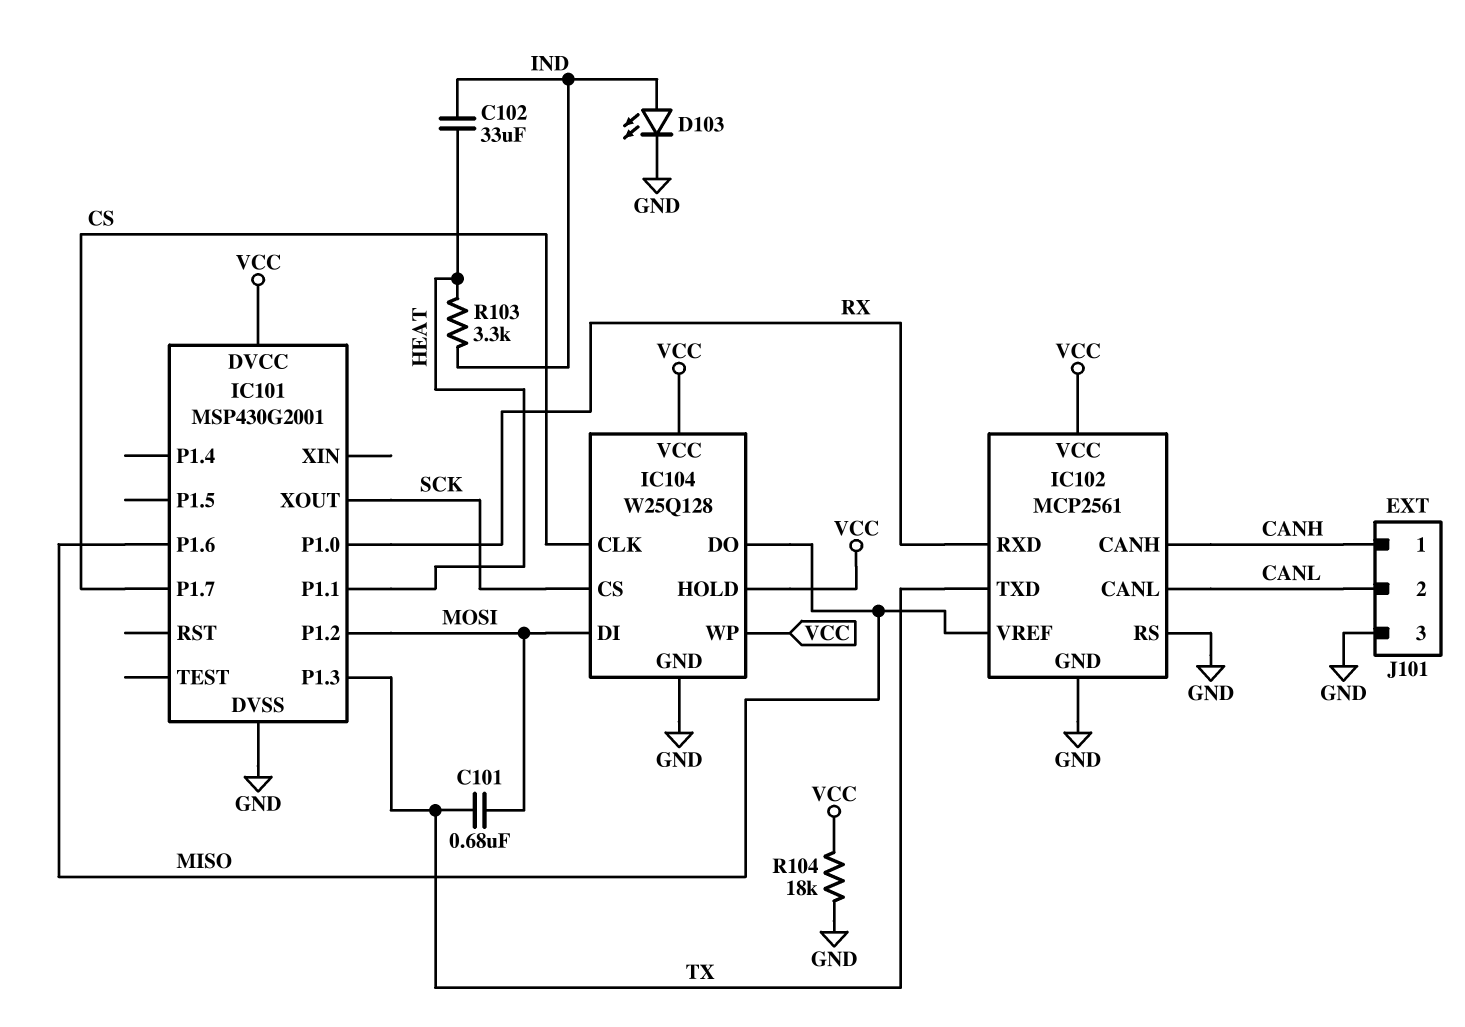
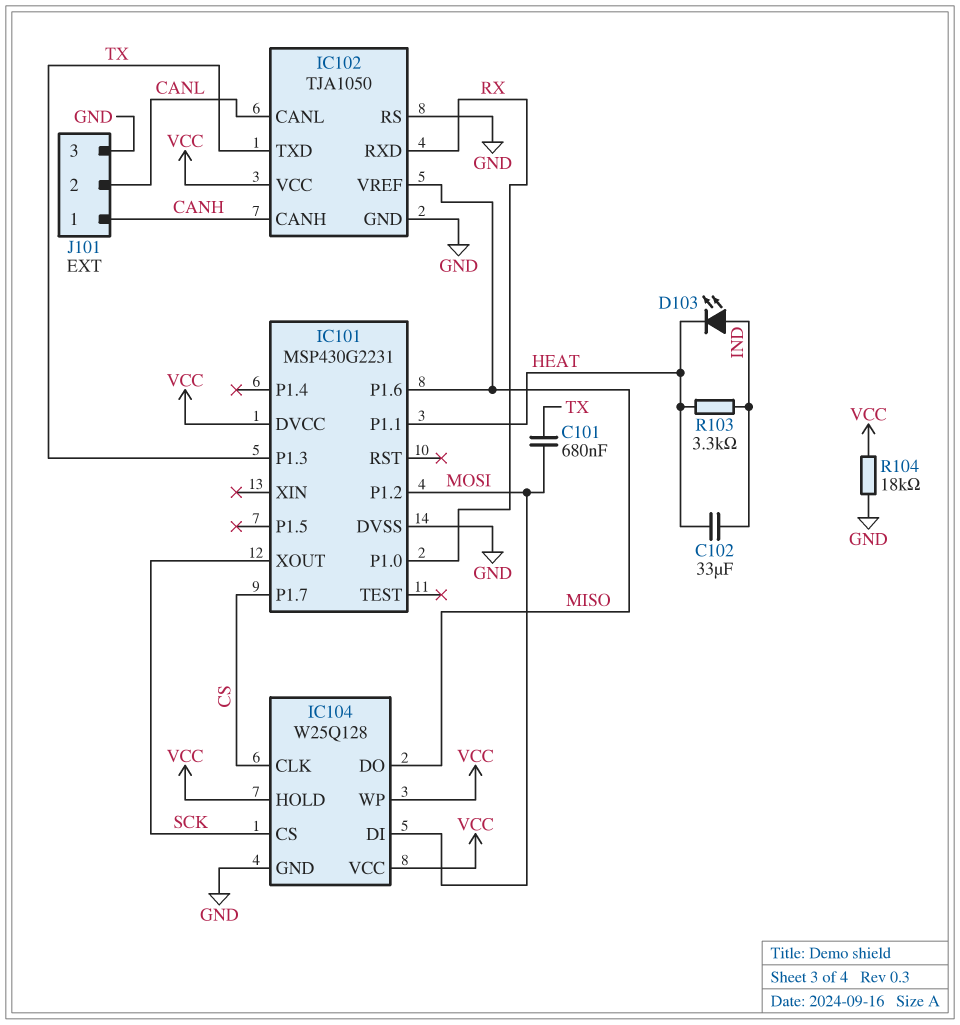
D103: LED (A IND, K GND) -> LED (A IND, K HEAT)
IC101: MSP430G2001 -> MSP430G2231
IC102: MCP2561 -> TJA1050

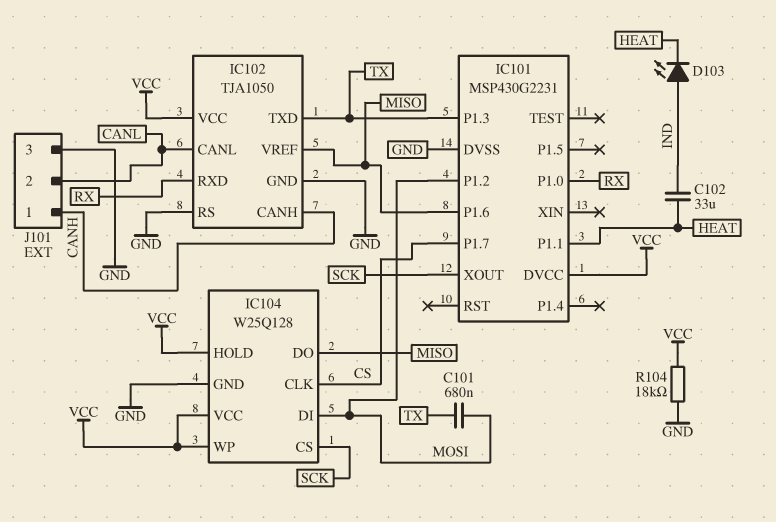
R103: 3.3k (HEAT, IND) -> none

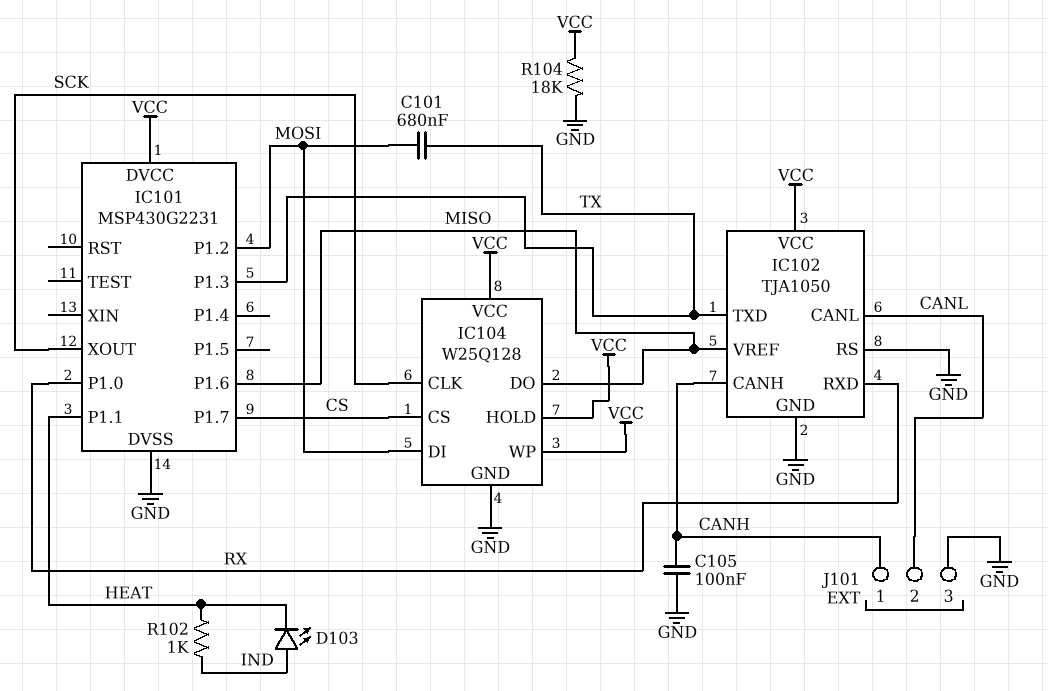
C102: 33uF (HEAT, IND) -> none
C105: none -> 100nF (CANH, GND)
IC104 pin CLK: CS -> SCK
IC104 pin CS: SCK -> CS
R102: none -> 1k (HEAT, IND)

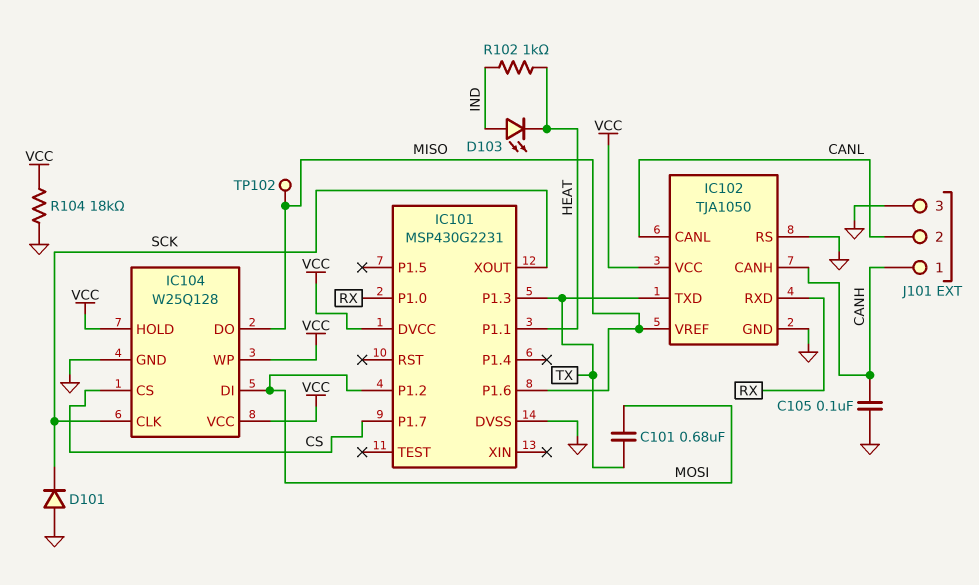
D101: none -> diode (A GND, K SCK)
TP102: none -> test point (MISO)

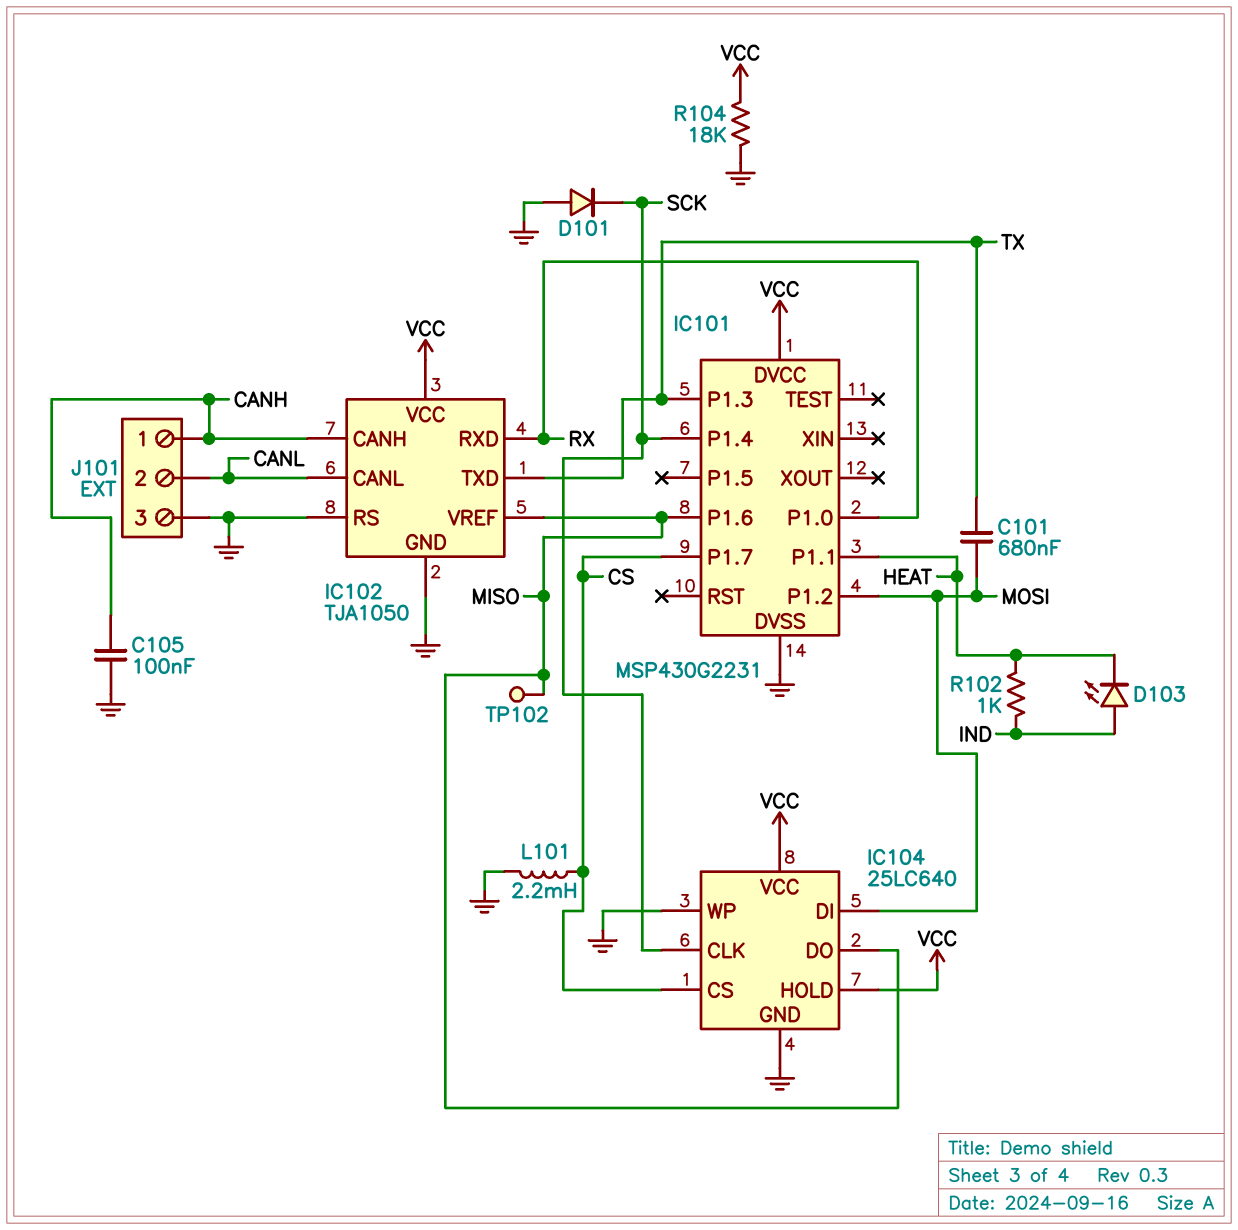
IC101 pin P1.4: none -> SCK
IC101 pin XOUT: SCK -> none
IC104: W25Q128 -> 25LC640
IC104 pin WP: VCC -> GND
L101: none -> 2.2mH (CS, GND)

